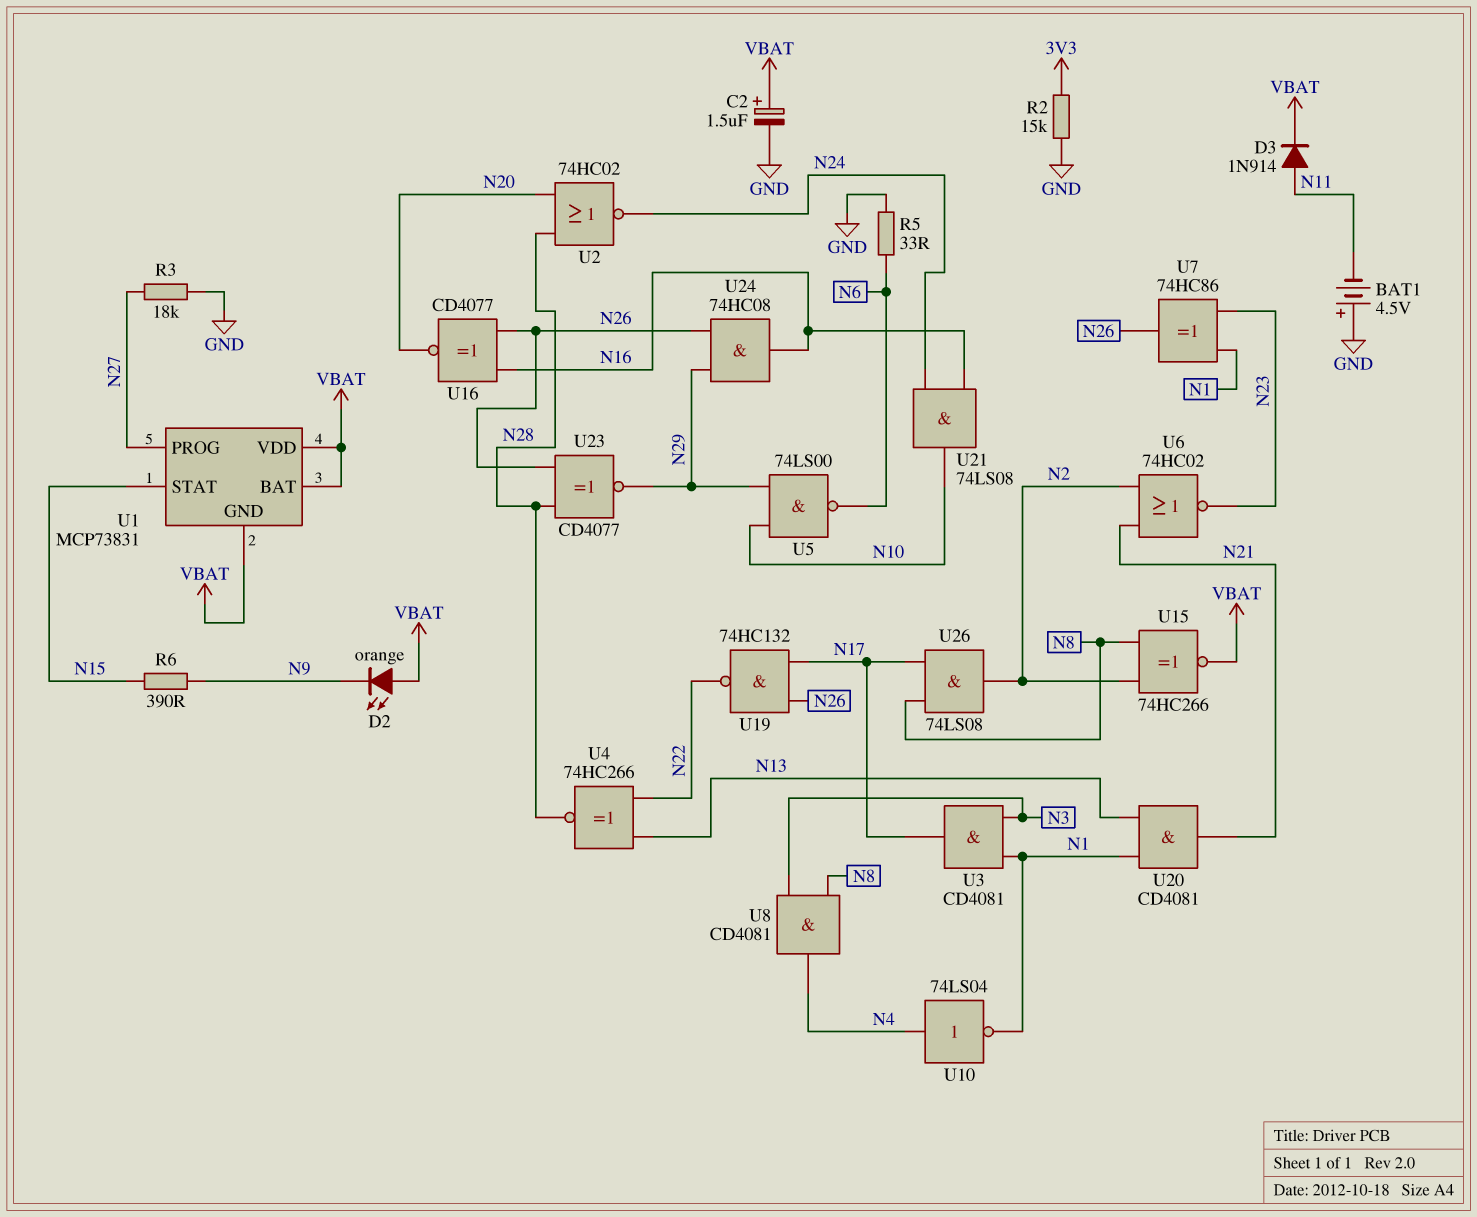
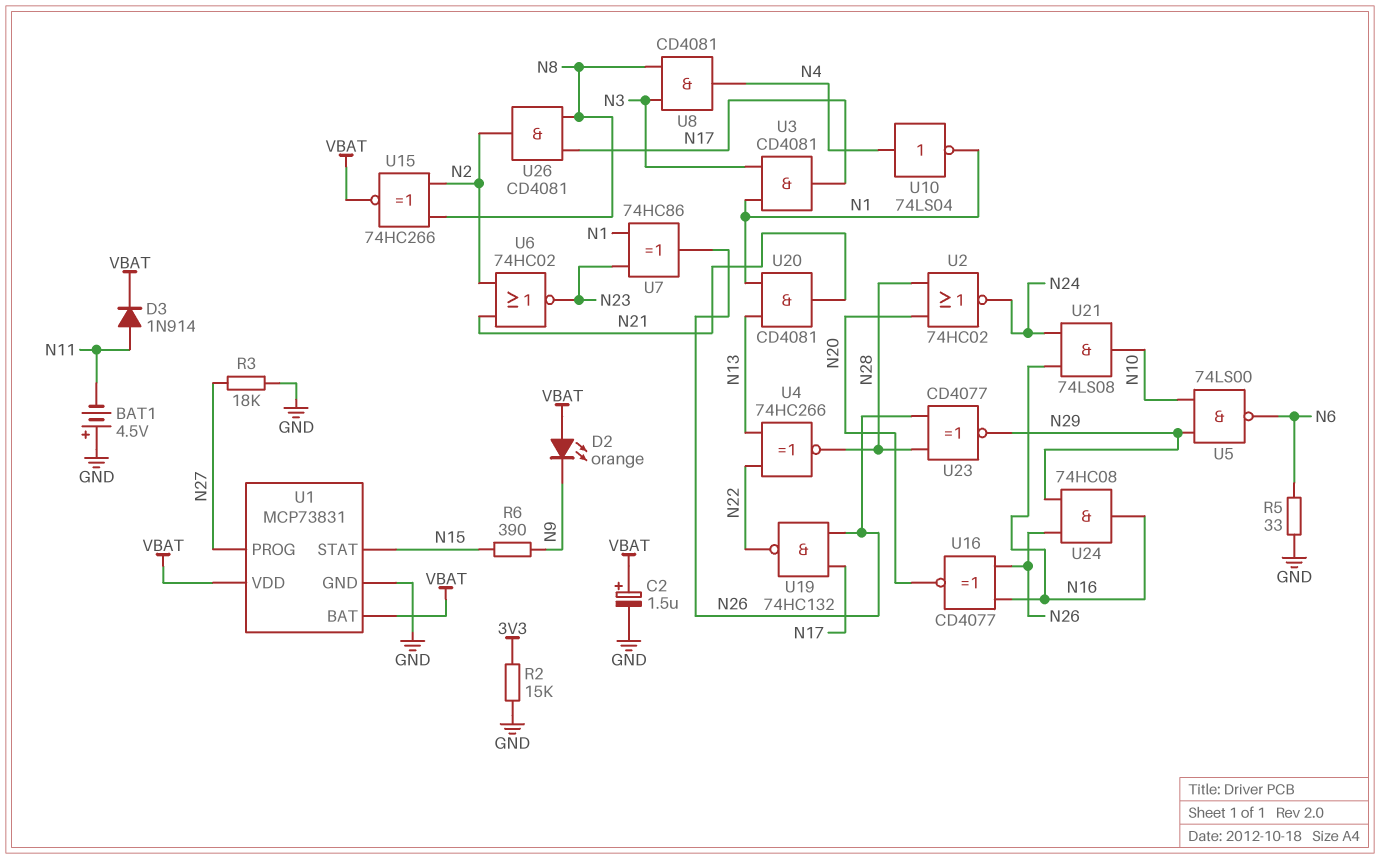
U1 pin GND: VBAT -> GND
U26: AND 74LS08 (in N8, in N17, out N2) -> AND CD4081 (in N8, in N17, out N2)

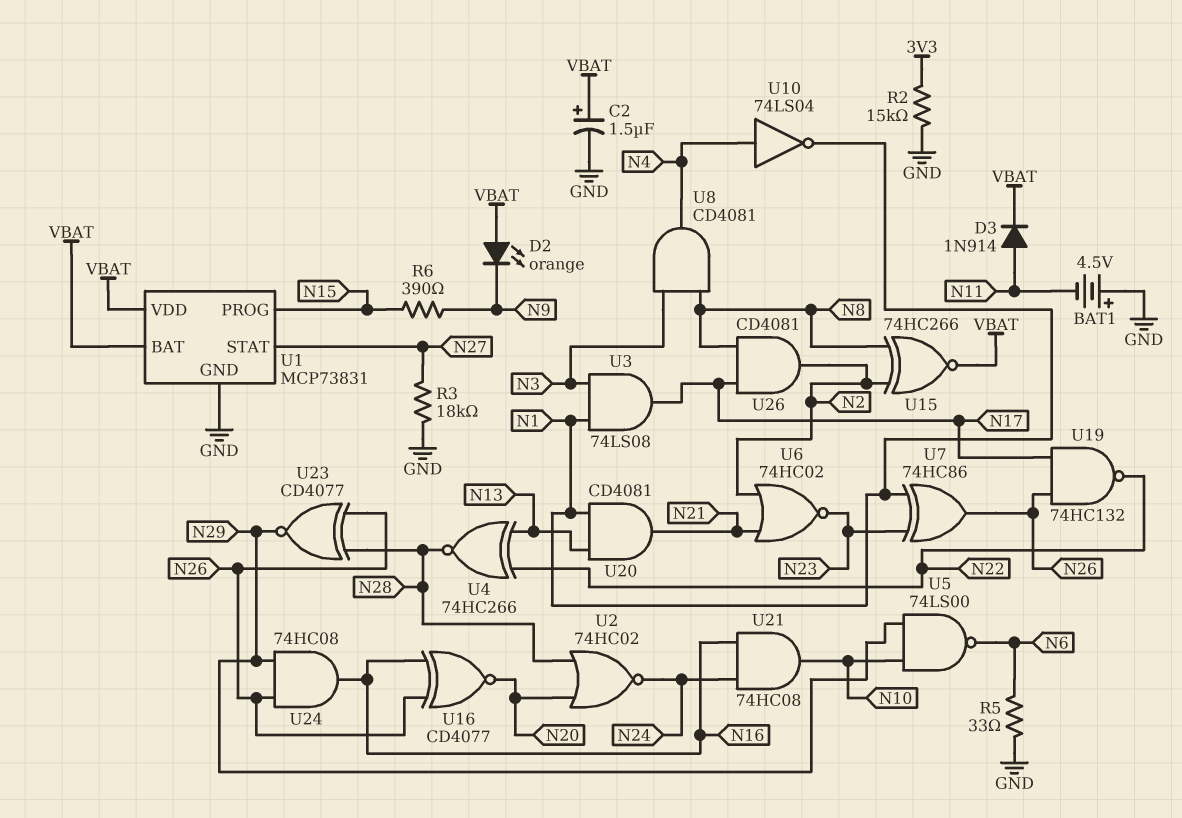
U1 pin PROG: N27 -> N15
U1 pin STAT: N15 -> N27
U3: AND CD4081 (in N1, in N3, out N17) -> AND 74LS08 (in N1, in N3, out N17)
U21: AND 74LS08 (in N16, in N24, out N10) -> AND 74HC08 (in N16, in N24, out N10)

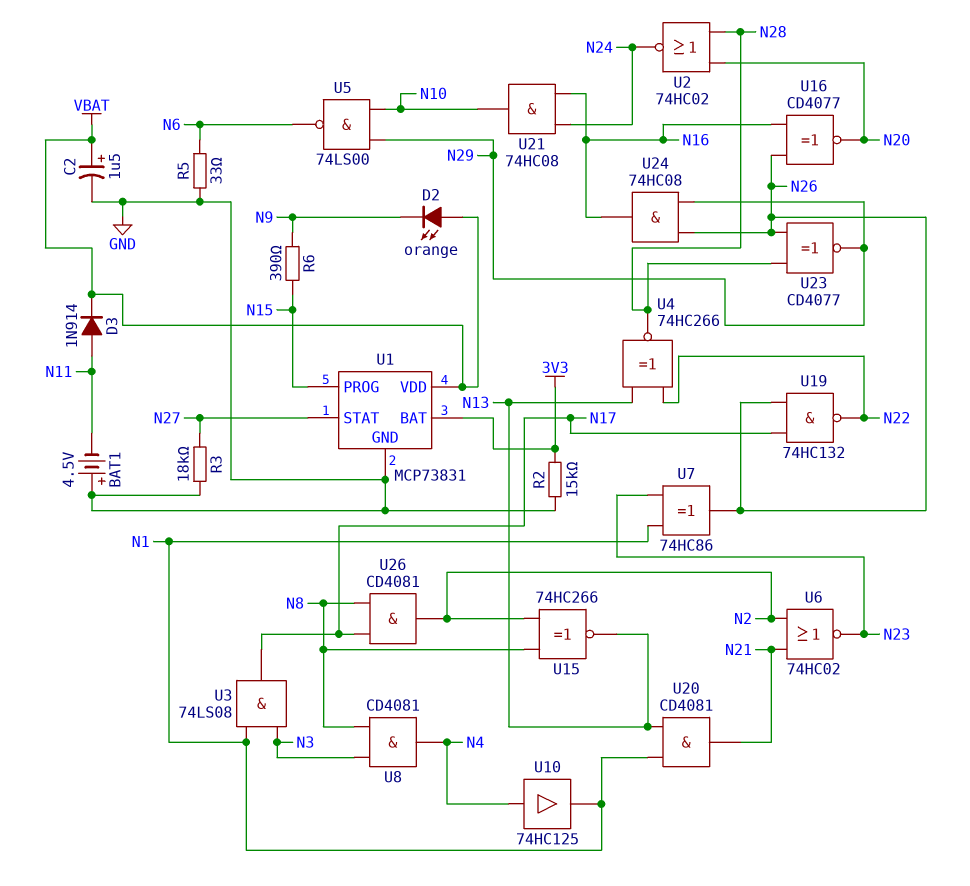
U1 pin BAT: VBAT -> 3V3
U10: NOT 74LS04 (in N4, out N1) -> buffer 74HC125 (in N4, out N1)
U15: XNOR 74HC266 (in N2, in N8, out VBAT) -> XNOR 74HC266 (in N2, in N8, out N13)

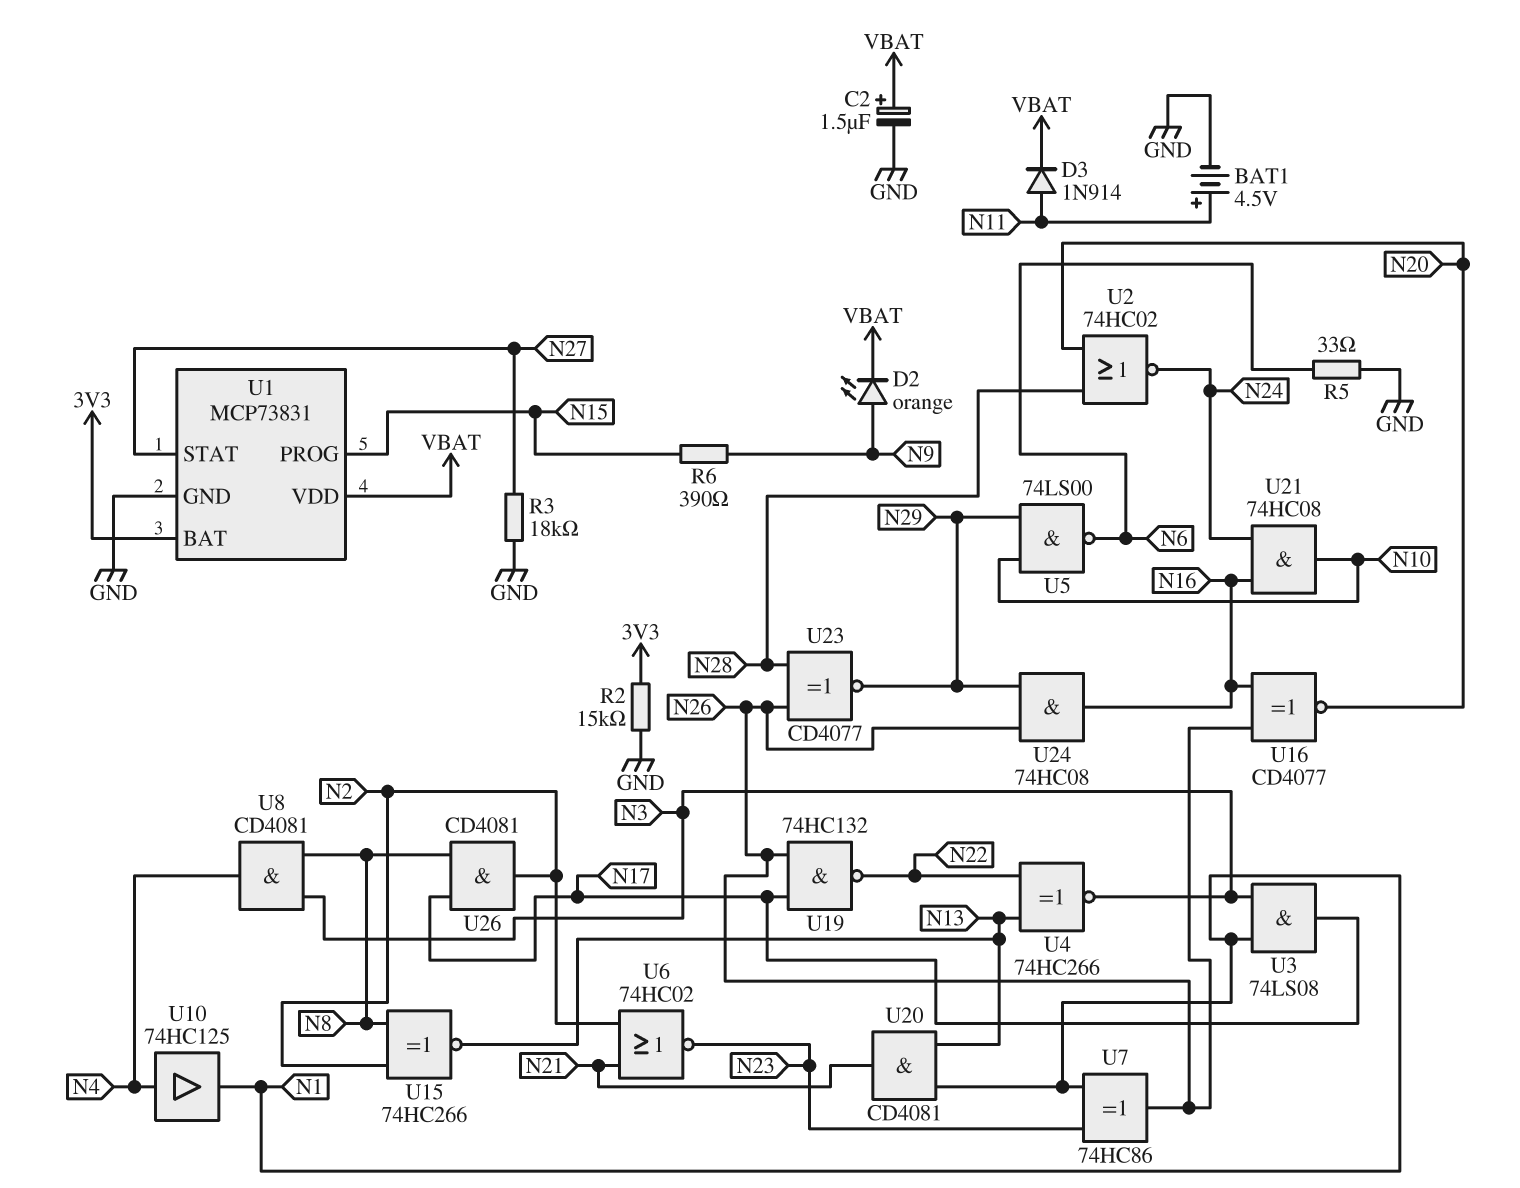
BAT1: 4.5V (plus GND, minus N11) -> 4.5V (plus N11, minus GND)
D2: LED orange (A VBAT, K N9) -> LED orange (A N9, K VBAT)
U4: XNOR 74HC266 (in N13, in N22, out N28) -> XNOR 74HC266 (in N13, in N22, out N3)

